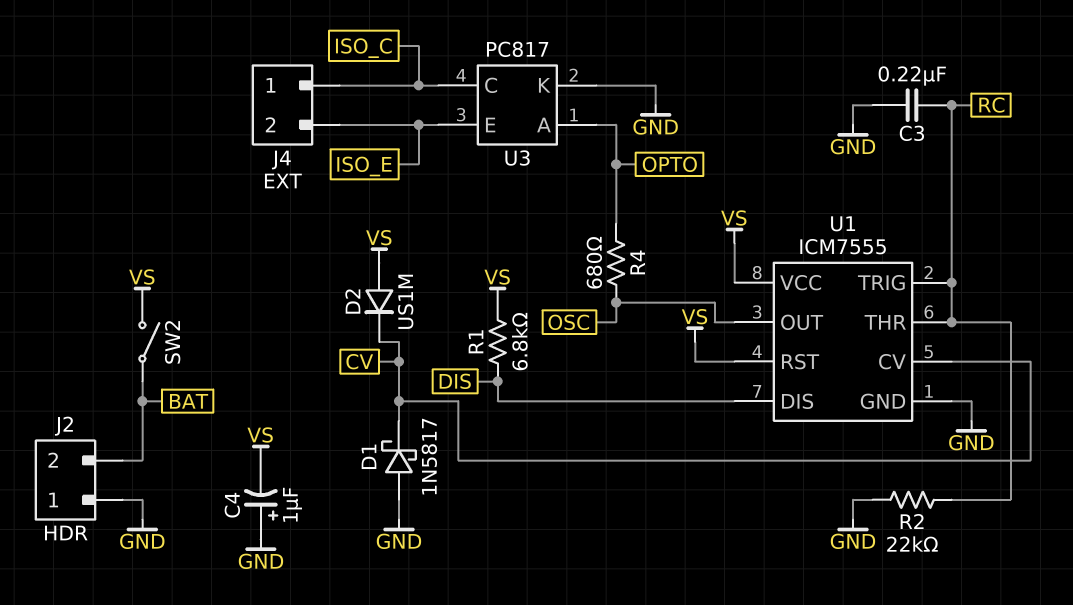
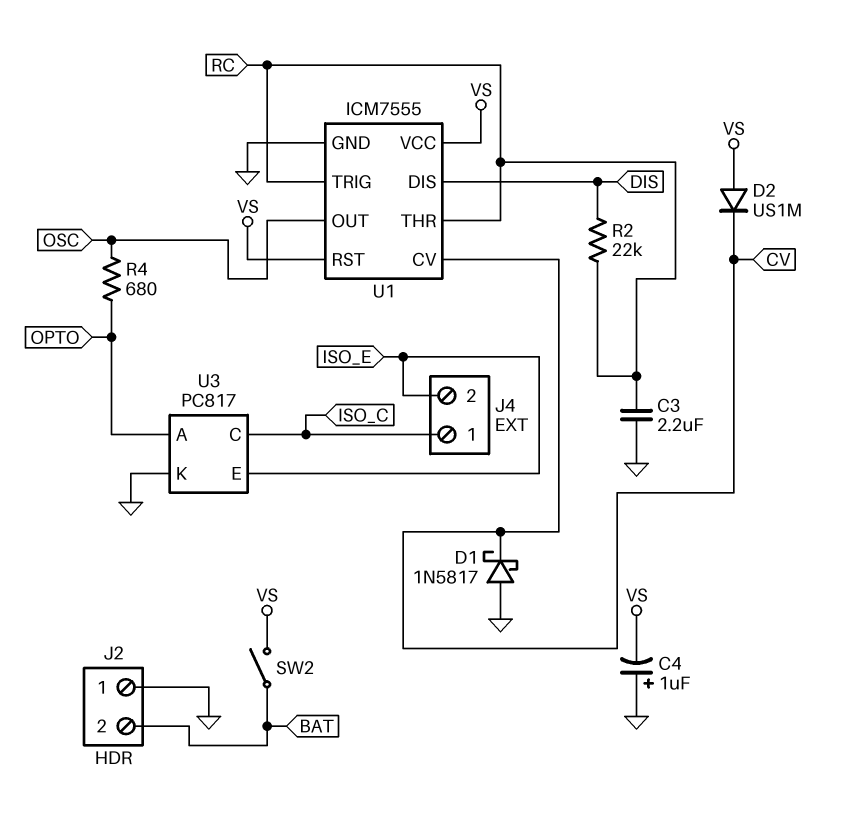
C3: 220nF (GND, RC) -> 2.2uF (GND, RC)
R1: 6.8k (DIS, VS) -> none
R2: 22k (GND, RC) -> 22k (DIS, RC)

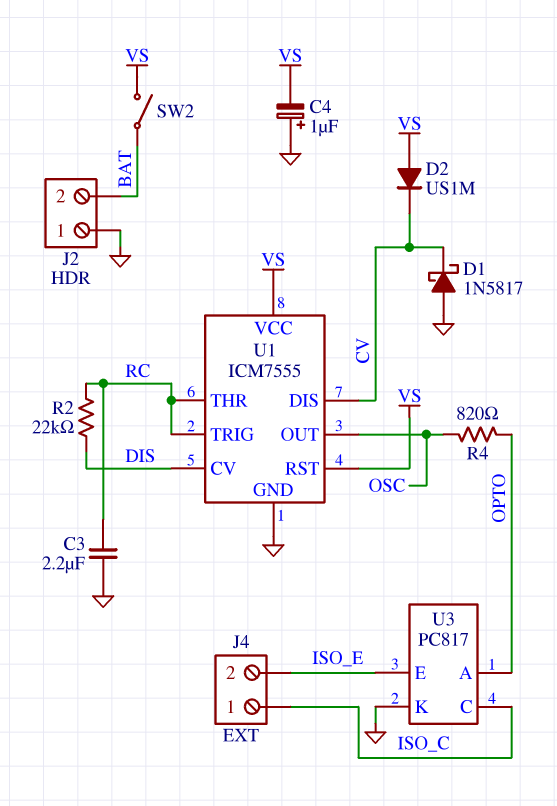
R4: 680 (OPTO, OSC) -> 820 (OPTO, OSC)
U1 pin CV: CV -> DIS
U1 pin DIS: DIS -> CV

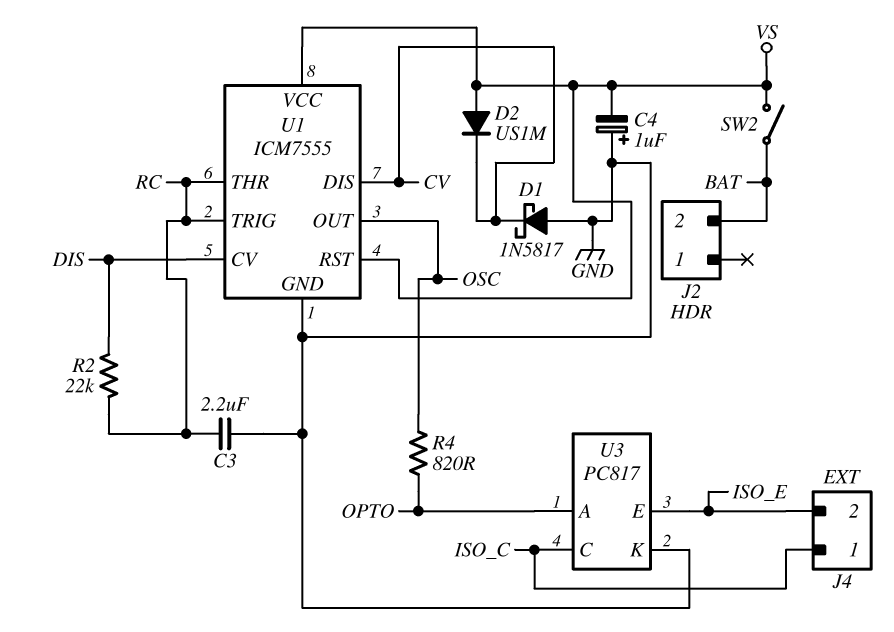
J2 pin 1: GND -> none

